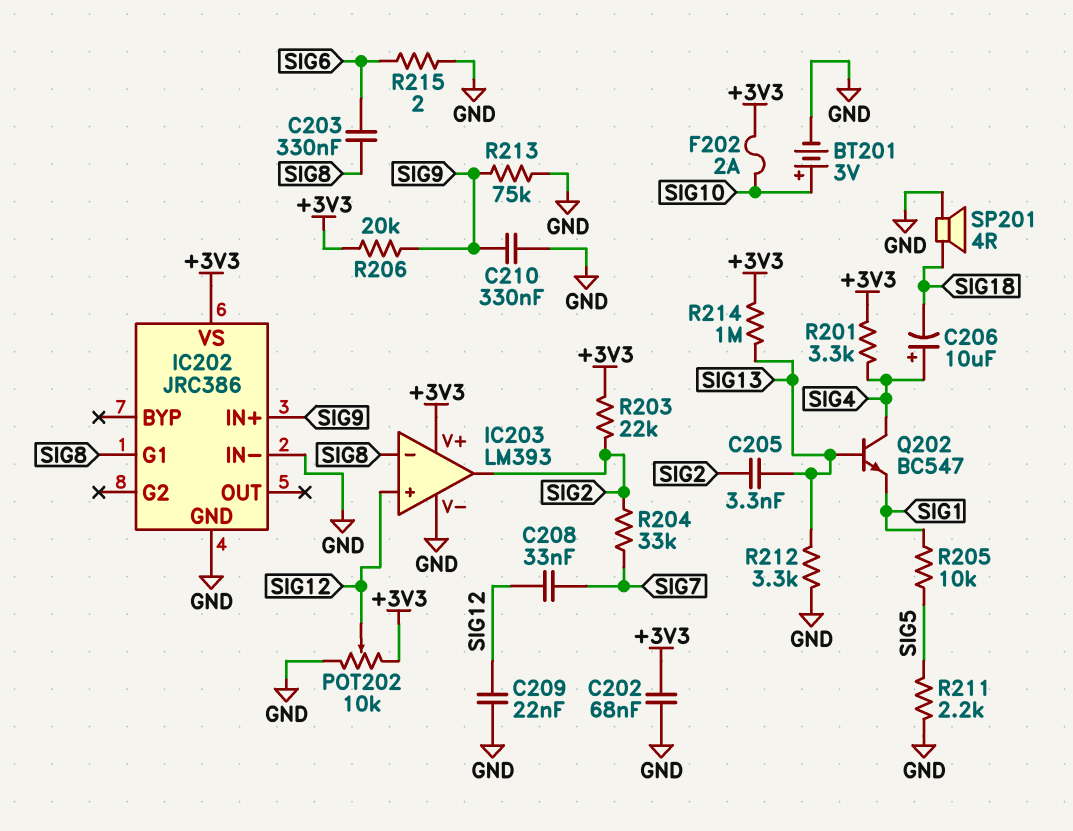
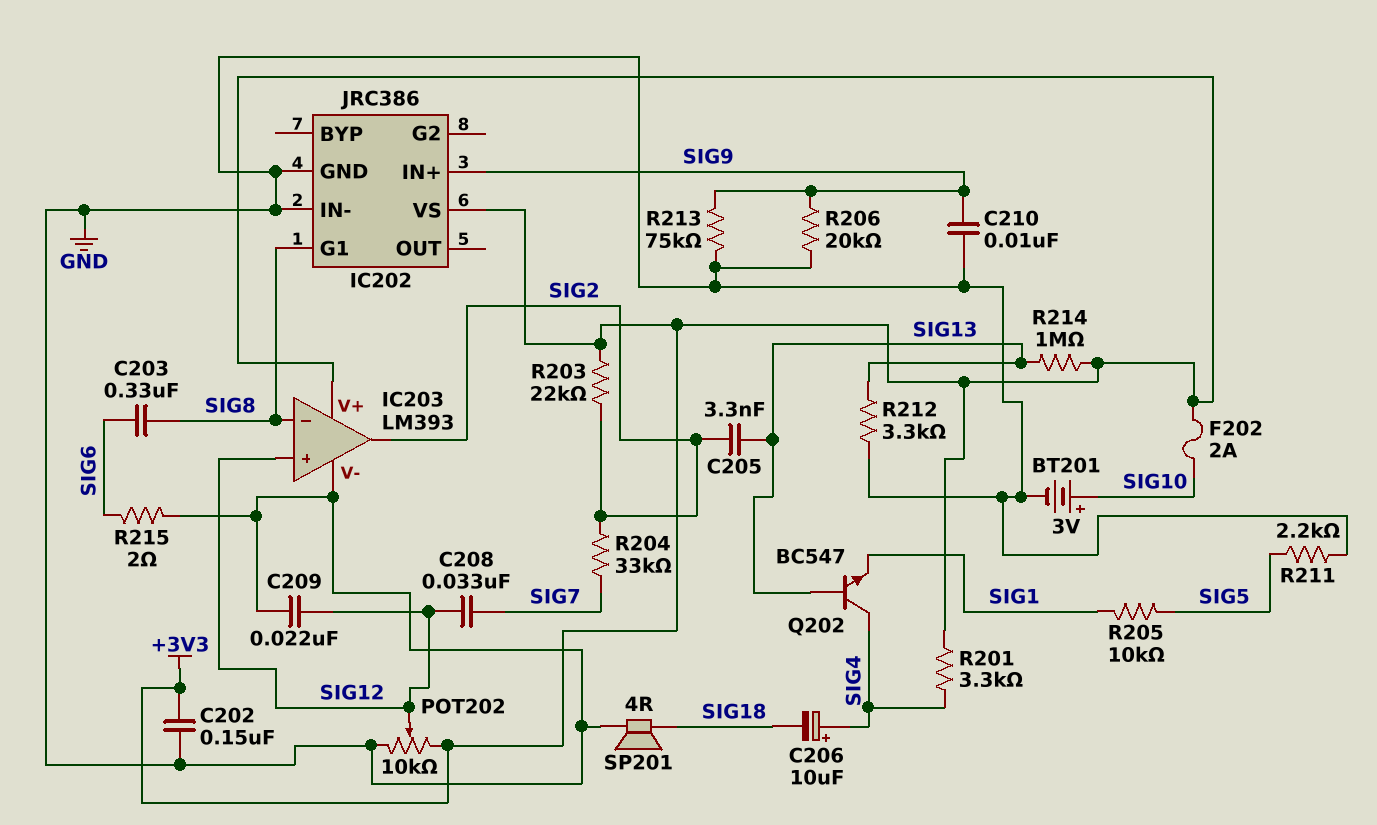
C202: 68nF (+3V3, GND) -> 150nF (+3V3, GND)
C210: 330nF (GND, SIG9) -> 10nF (GND, SIG9)
R206: 20k (+3V3, SIG9) -> 20k (GND, SIG9)

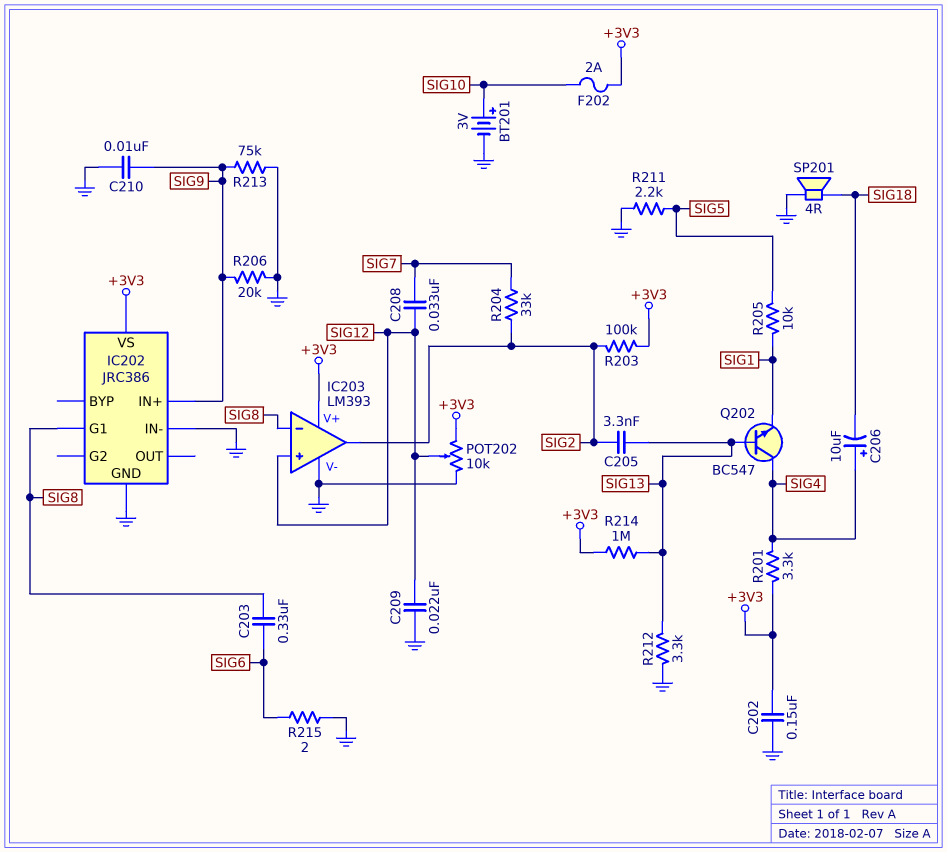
R203: 22k (+3V3, SIG2) -> 100k (+3V3, SIG2)

